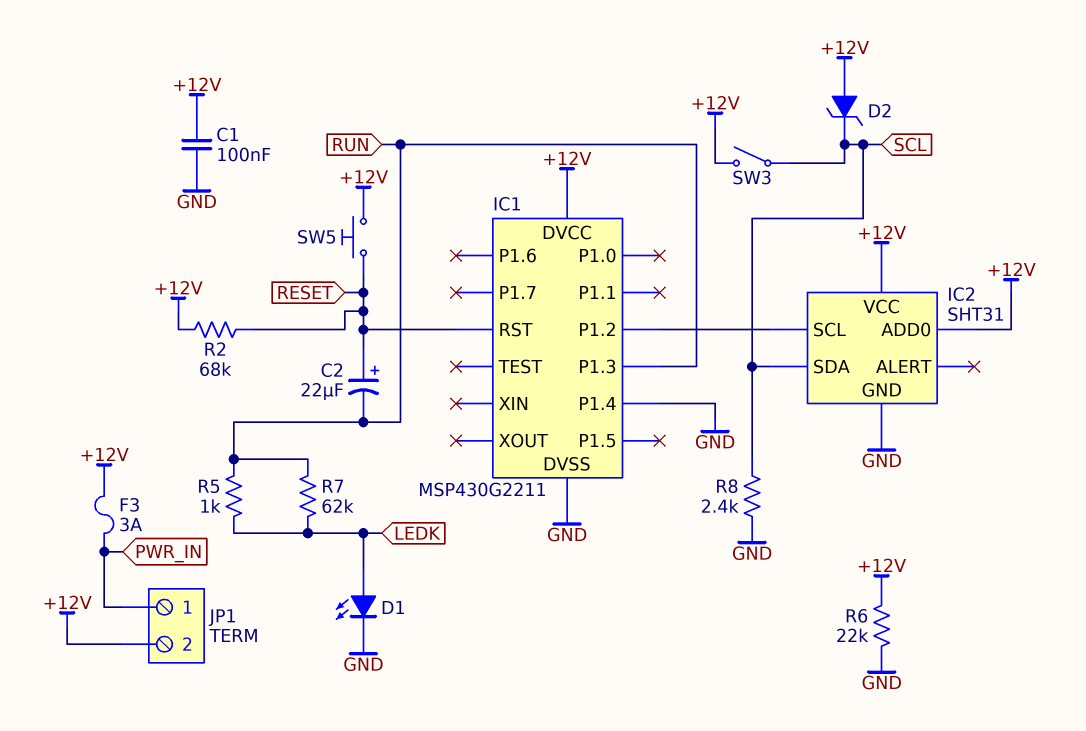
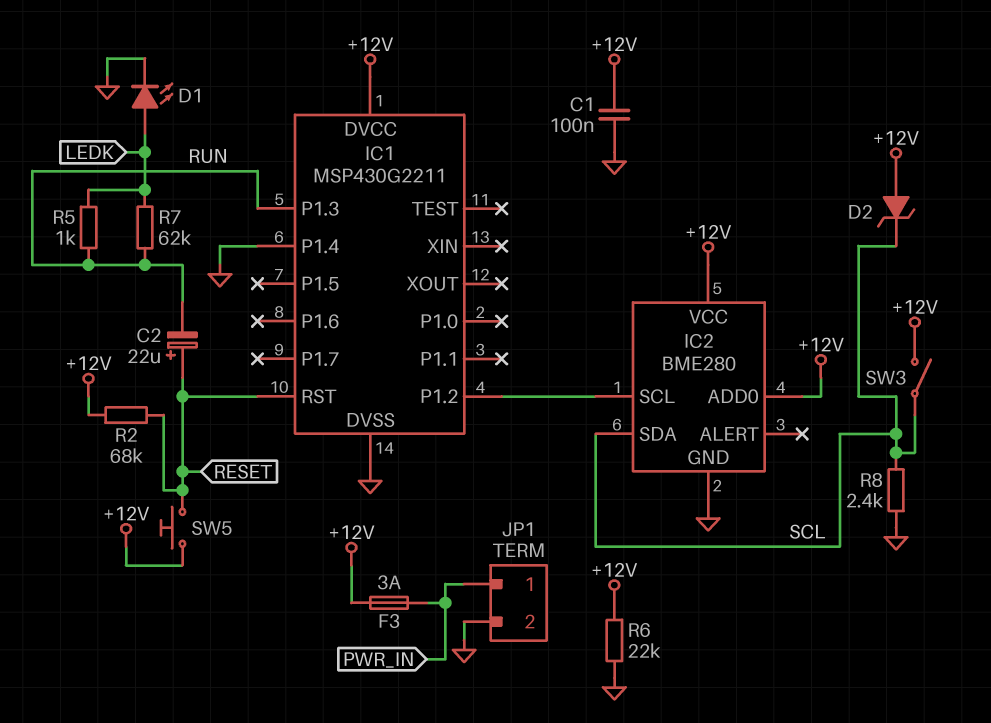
IC2: SHT31 -> BME280
JP1 pin 2: +12V -> GND

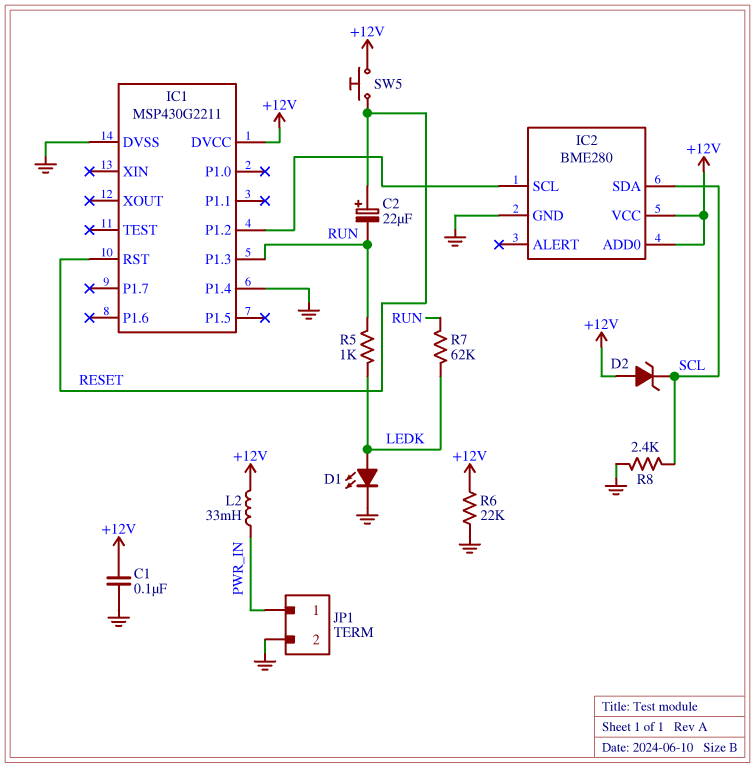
F3: 3A (+12V, PWR_IN) -> none
L2: none -> 33mH (+12V, PWR_IN)
R2: 68k (+12V, RESET) -> none
SW3: switch (+12V, SCL) -> none

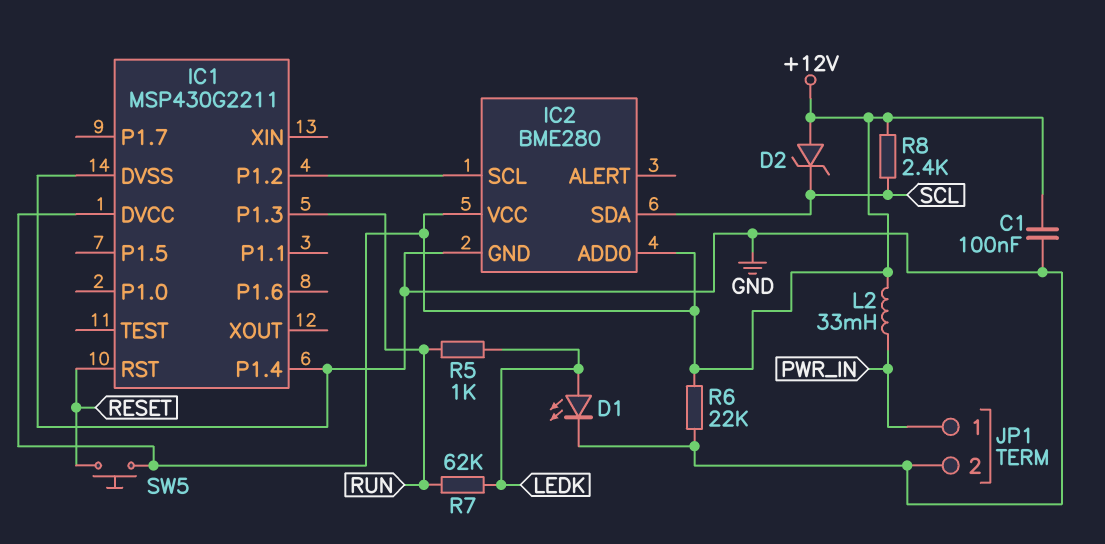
C2: 22uF (plus RESET, minus RUN) -> none
R8: 2.4k (GND, SCL) -> 2.4k (+12V, SCL)

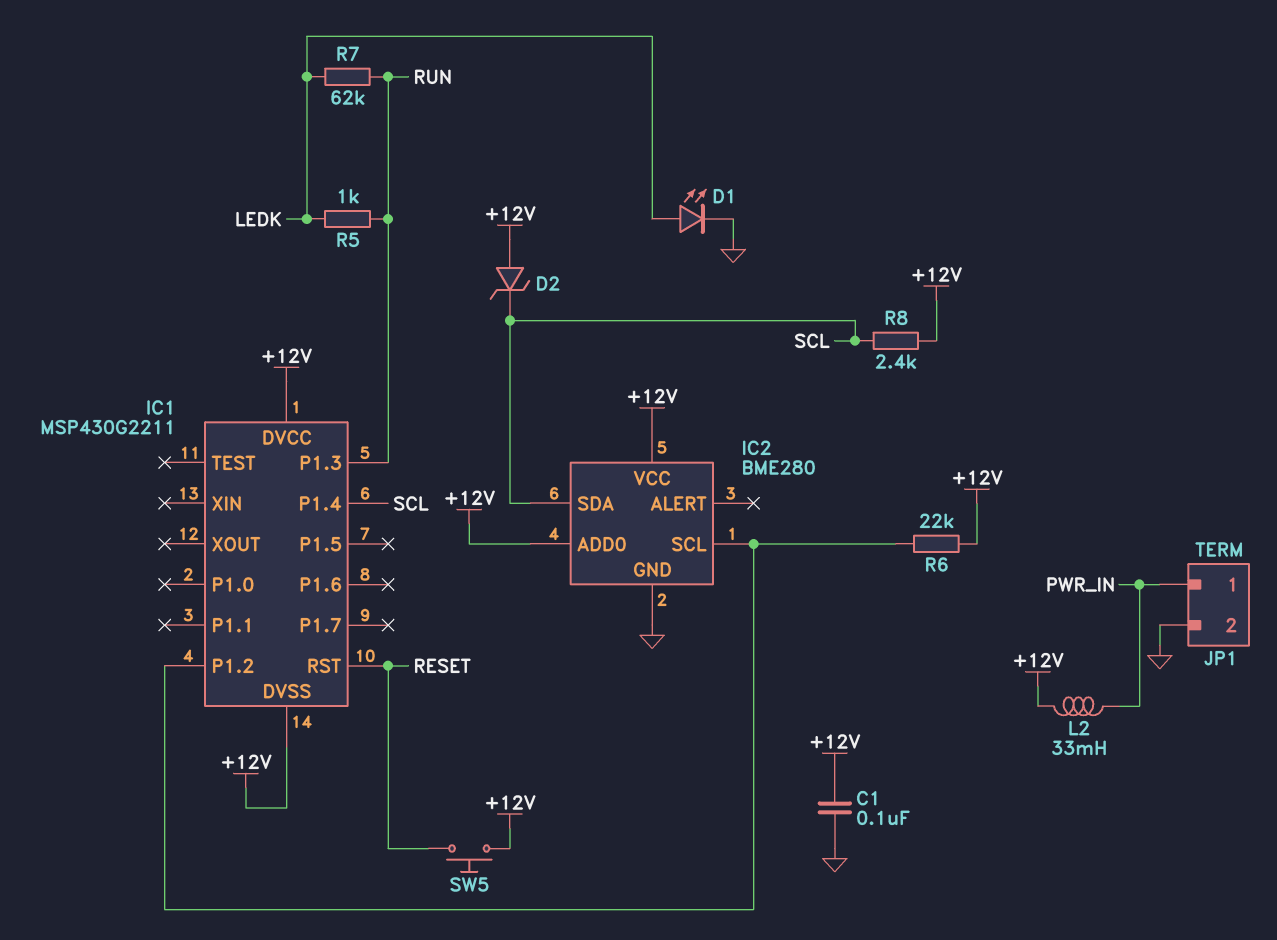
IC1 pin DVSS: GND -> +12V
IC1 pin P1.4: GND -> SCL
R6: 22k (+12V, GND) -> 22k (+12V, IC1/P1.2)

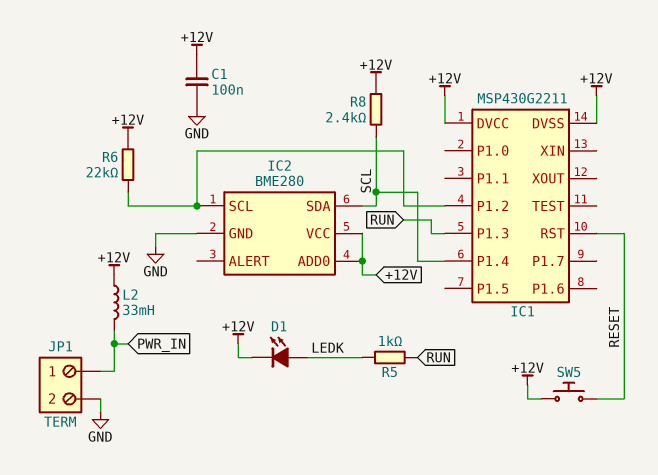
D1: LED (A LEDK, K GND) -> LED (A LEDK, K +12V)
D2: zener (A +12V, K SCL) -> none
R7: 62k (LEDK, RUN) -> none

